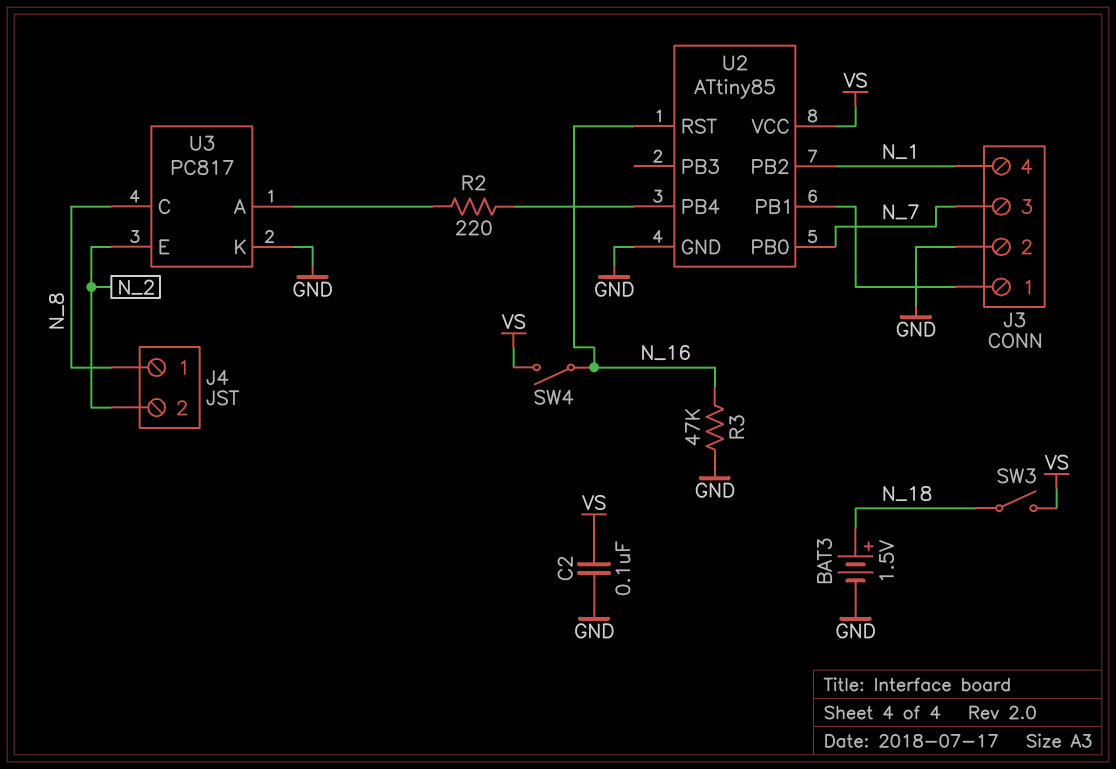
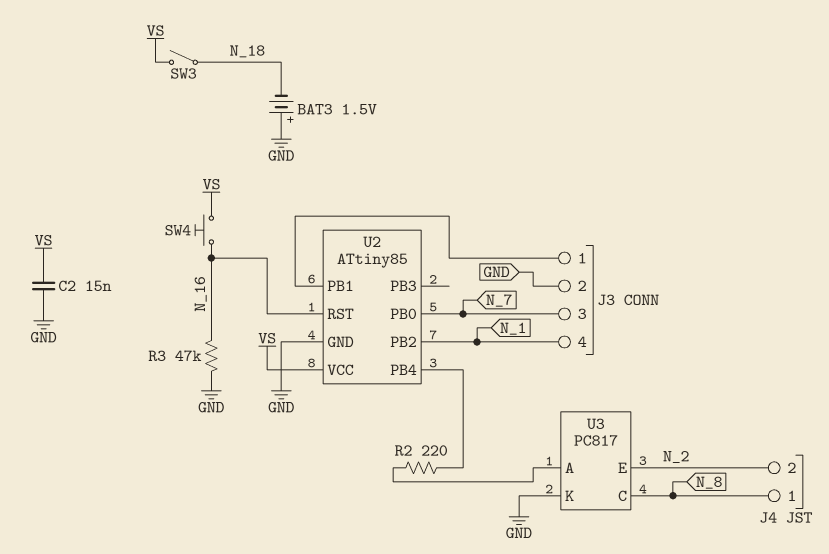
BAT3: 1.5V (plus N_18, minus GND) -> 1.5V (plus GND, minus N_18)
C2: 100nF (GND, VS) -> 15nF (GND, VS)
SW4: switch (N_16, VS) -> button (N_16, VS)

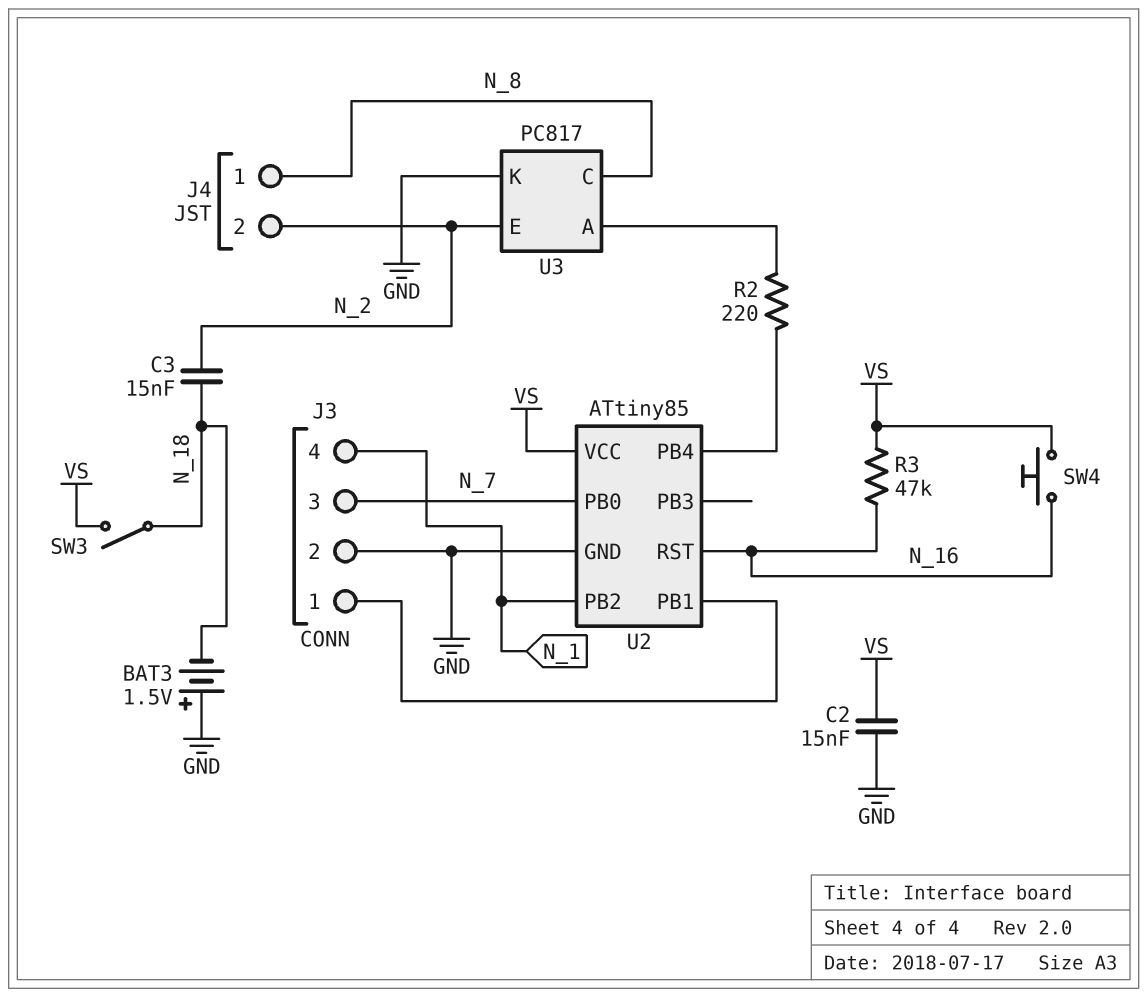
C3: none -> 15nF (N_2, N_18)
R3: 47k (GND, N_16) -> 47k (N_16, VS)

